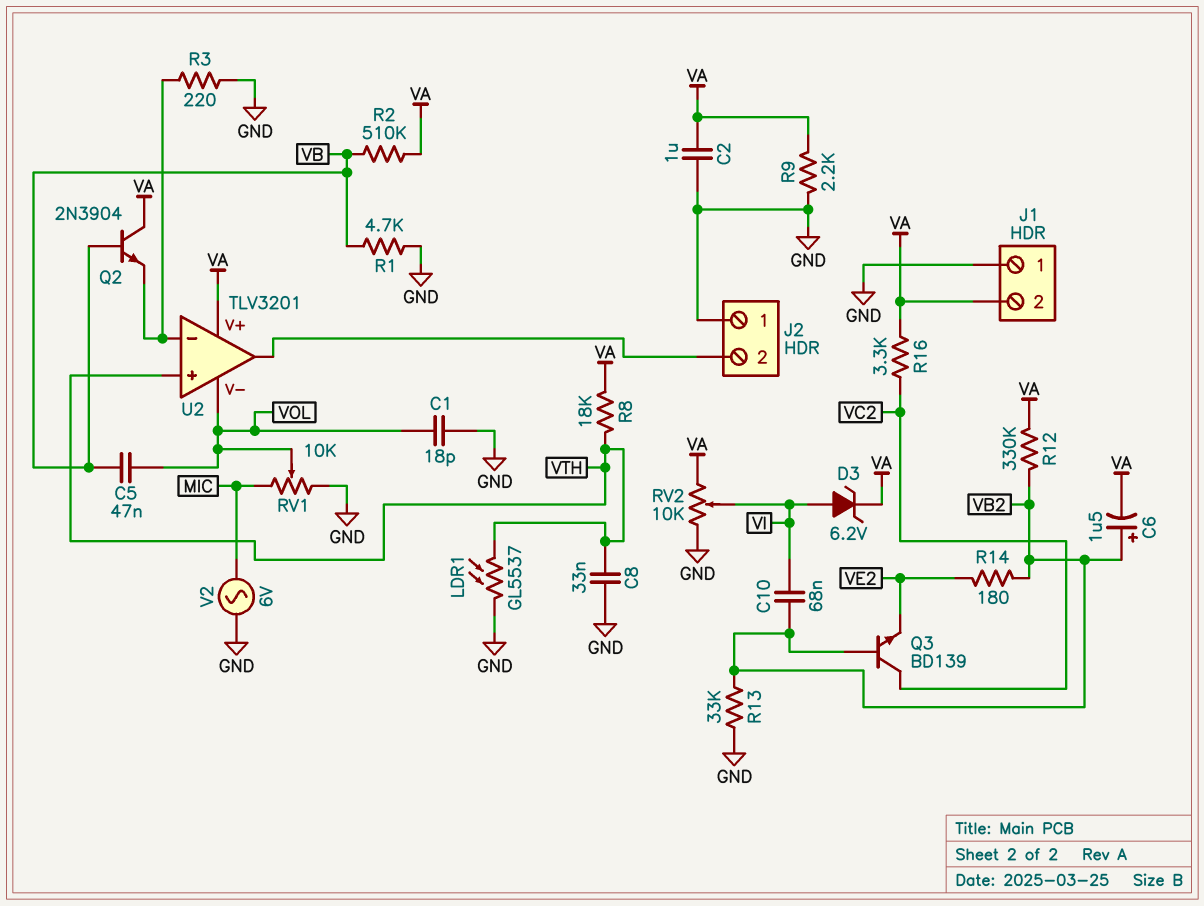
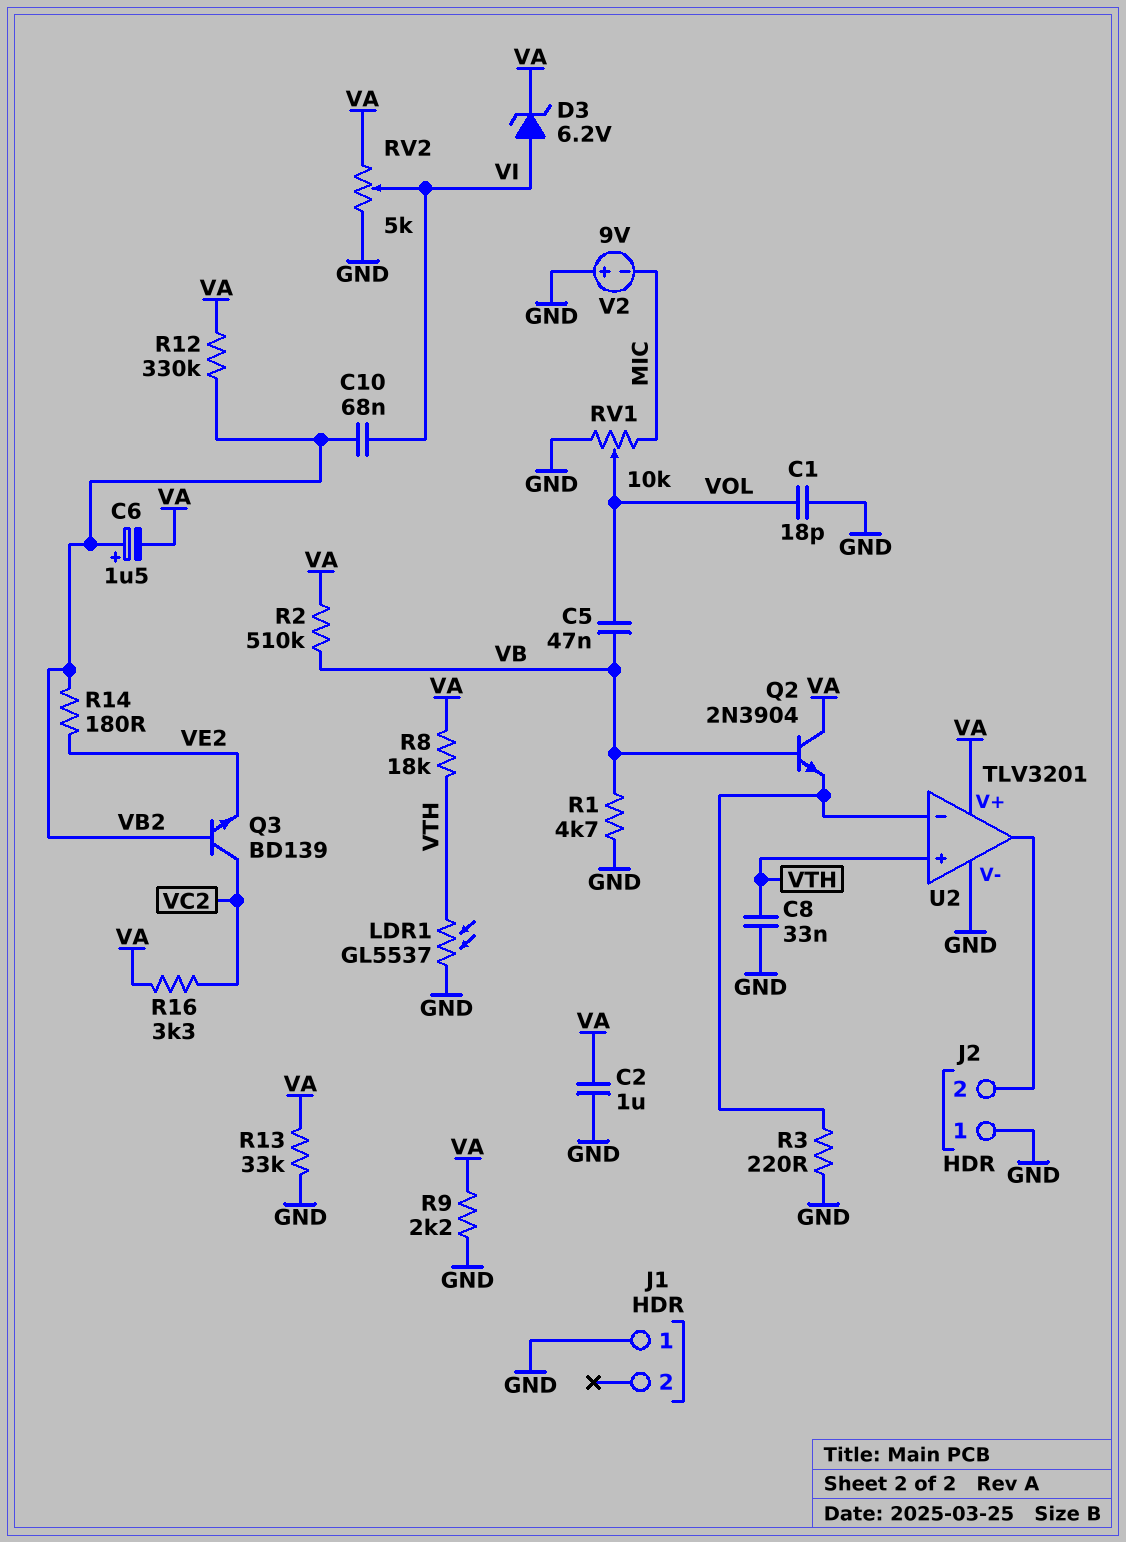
J1 pin 2: VA -> none
R13: 33k (GND, VB2) -> 33k (GND, VA)
RV2: 10k (GND, VA, wiper VI) -> 5k (GND, VA, wiper VI)
U2 pin V-: VOL -> GND
V2: AC 6V (GND, MIC) -> 9V (plus GND, minus MIC)

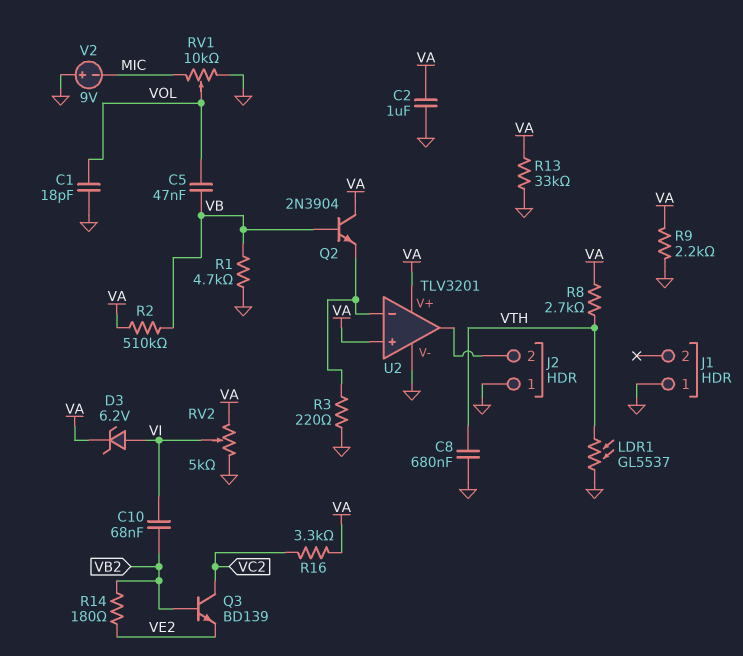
C6: 1.5uF (plus VB2, minus VA) -> none
C8: 33nF (GND, VTH) -> 680nF (GND, VTH)
R8: 18k (VA, VTH) -> 2.7k (VA, VTH)
R12: 330k (VA, VB2) -> none
U2 pin in+: VTH -> VA

